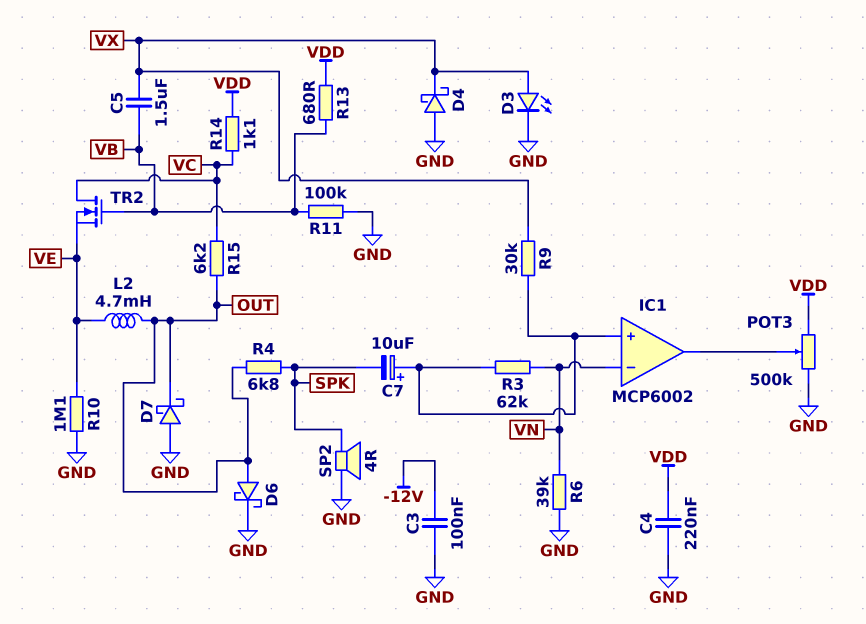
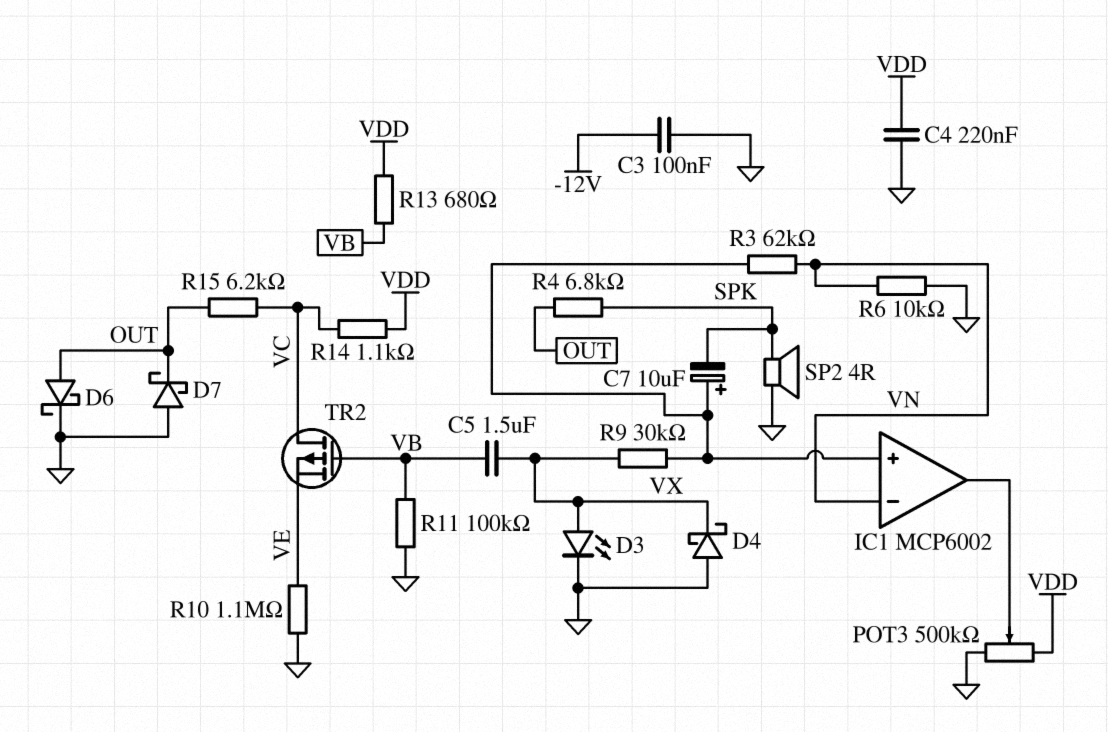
L2: 4.7mH (OUT, VE) -> none
R6: 39k (GND, VN) -> 10k (GND, VN)
TR2: NMOS (G VB, D VC, S VE) -> PMOS (G VB, D VC, S VE)

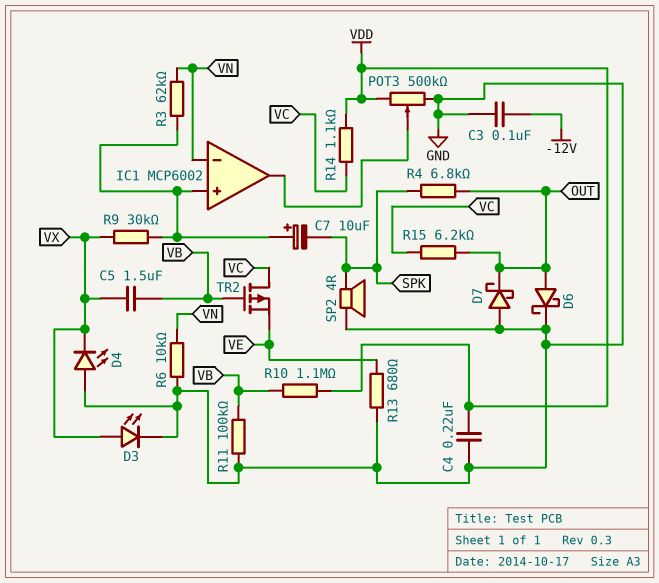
D4: schottky (A GND, K VX) -> LED (A GND, K VX)
R10: 1.1M (GND, VE) -> 1.1M (VB, VDD)
R13: 680 (VB, VDD) -> 680 (GND, VE)

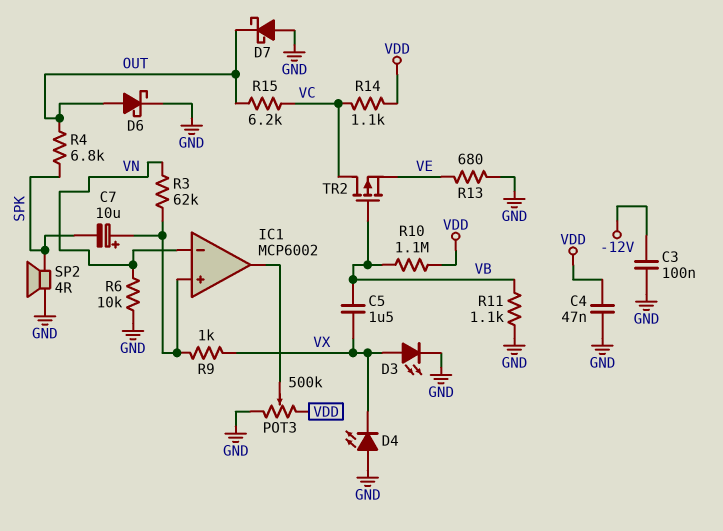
C4: 220nF (GND, VDD) -> 47nF (GND, VDD)
R9: 30k (IC1/in+, VX) -> 1k (IC1/in+, VX)
R11: 100k (GND, VB) -> 1.1k (GND, VB)

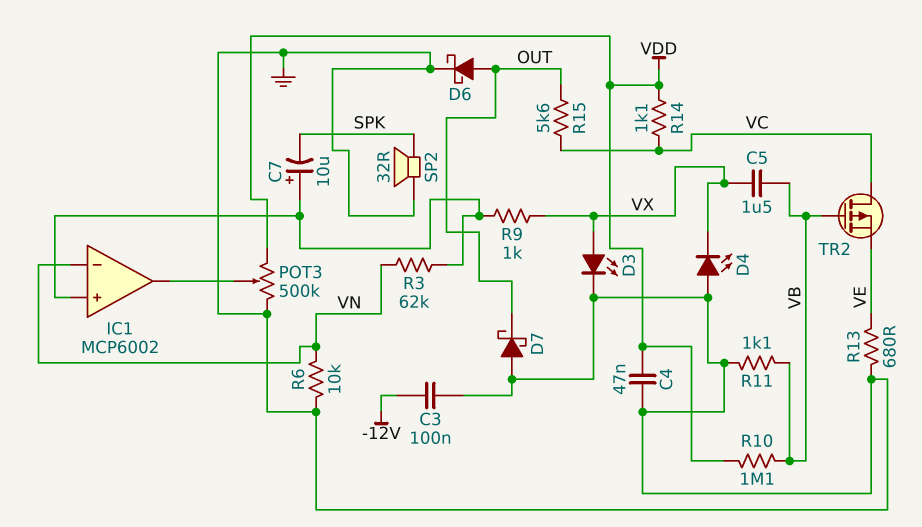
R4: 6.8k (OUT, SPK) -> none
R15: 6.2k (OUT, VC) -> 5.6k (OUT, VC)
SP2: speaker 4R (GND, SPK) -> speaker 32R (GND, SPK)

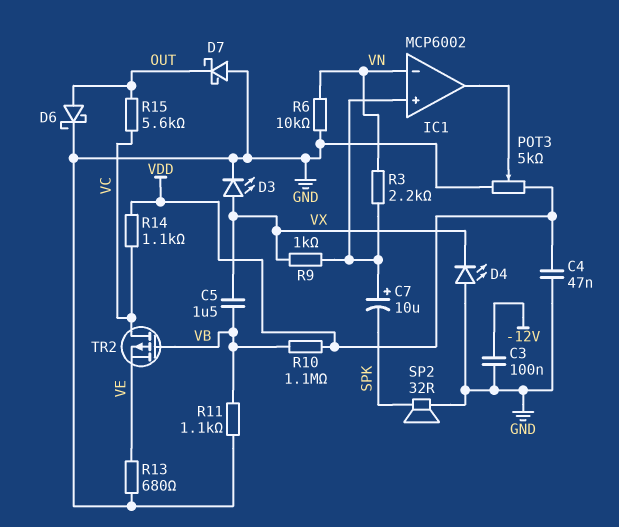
POT3: 500k (GND, VDD, wiper IC1/out) -> 5k (GND, VDD, wiper IC1/out)
R3: 62k (IC1/in+, VN) -> 2.2k (IC1/in+, VN)

